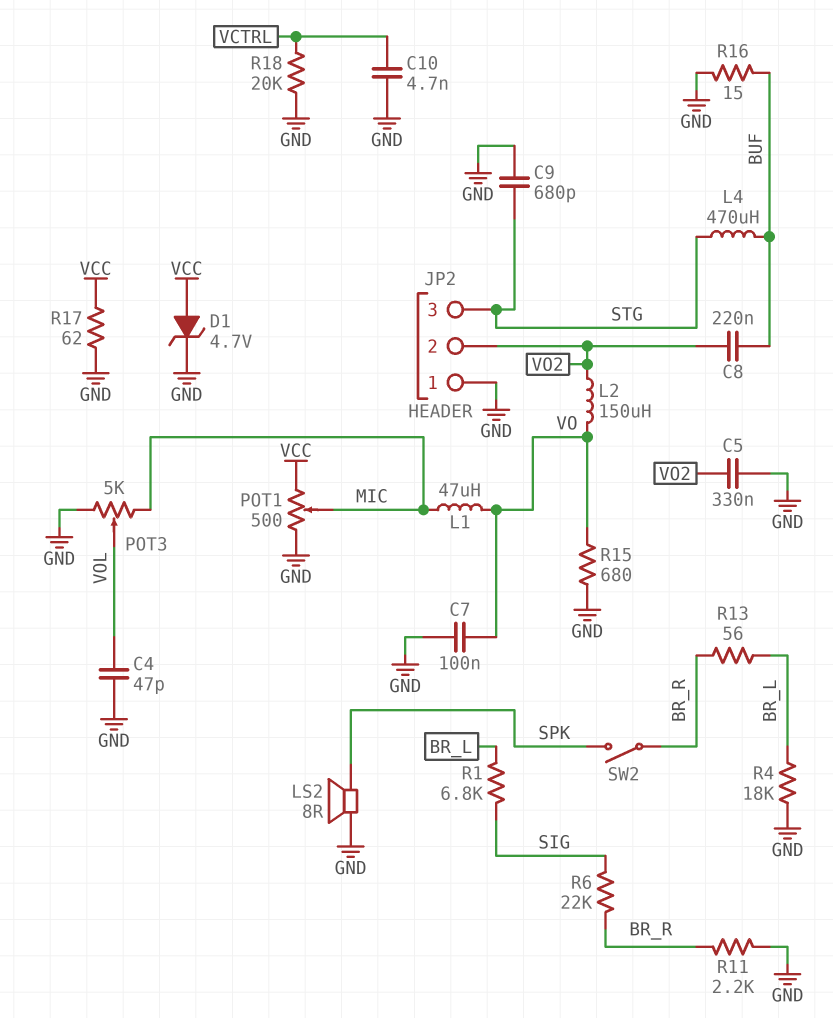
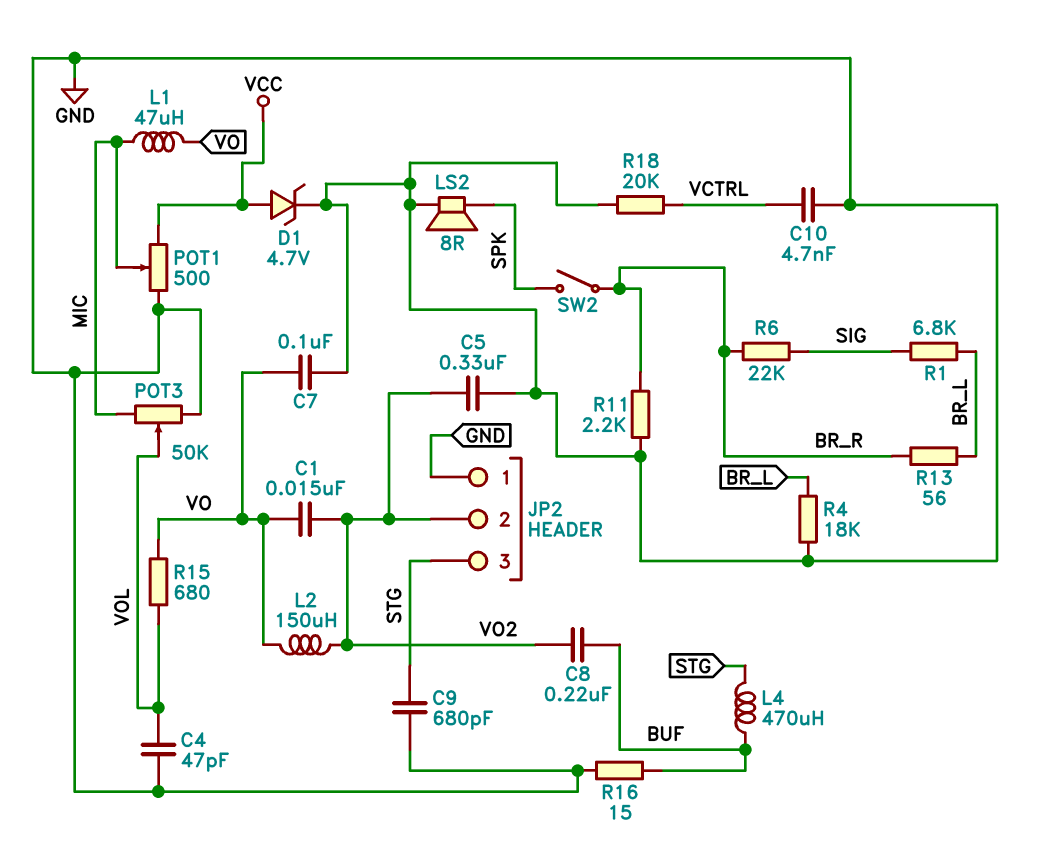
C1: none -> 15nF (VO, VO2)
POT3: 5k (GND, MIC, wiper VOL) -> 50k (GND, MIC, wiper VOL)
R15: 680 (GND, VO) -> 680 (VO, VOL)
R17: 62 (GND, VCC) -> none

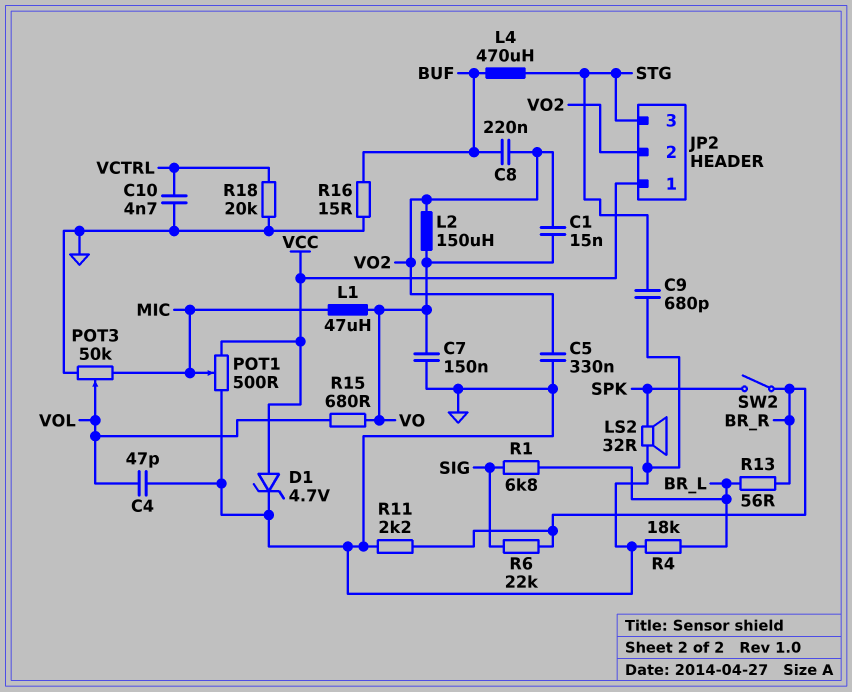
C7: 100nF (GND, VO) -> 150nF (GND, VO)
JP2 pin 1: GND -> VCC
LS2: speaker 8R (GND, SPK) -> speaker 32R (GND, SPK)

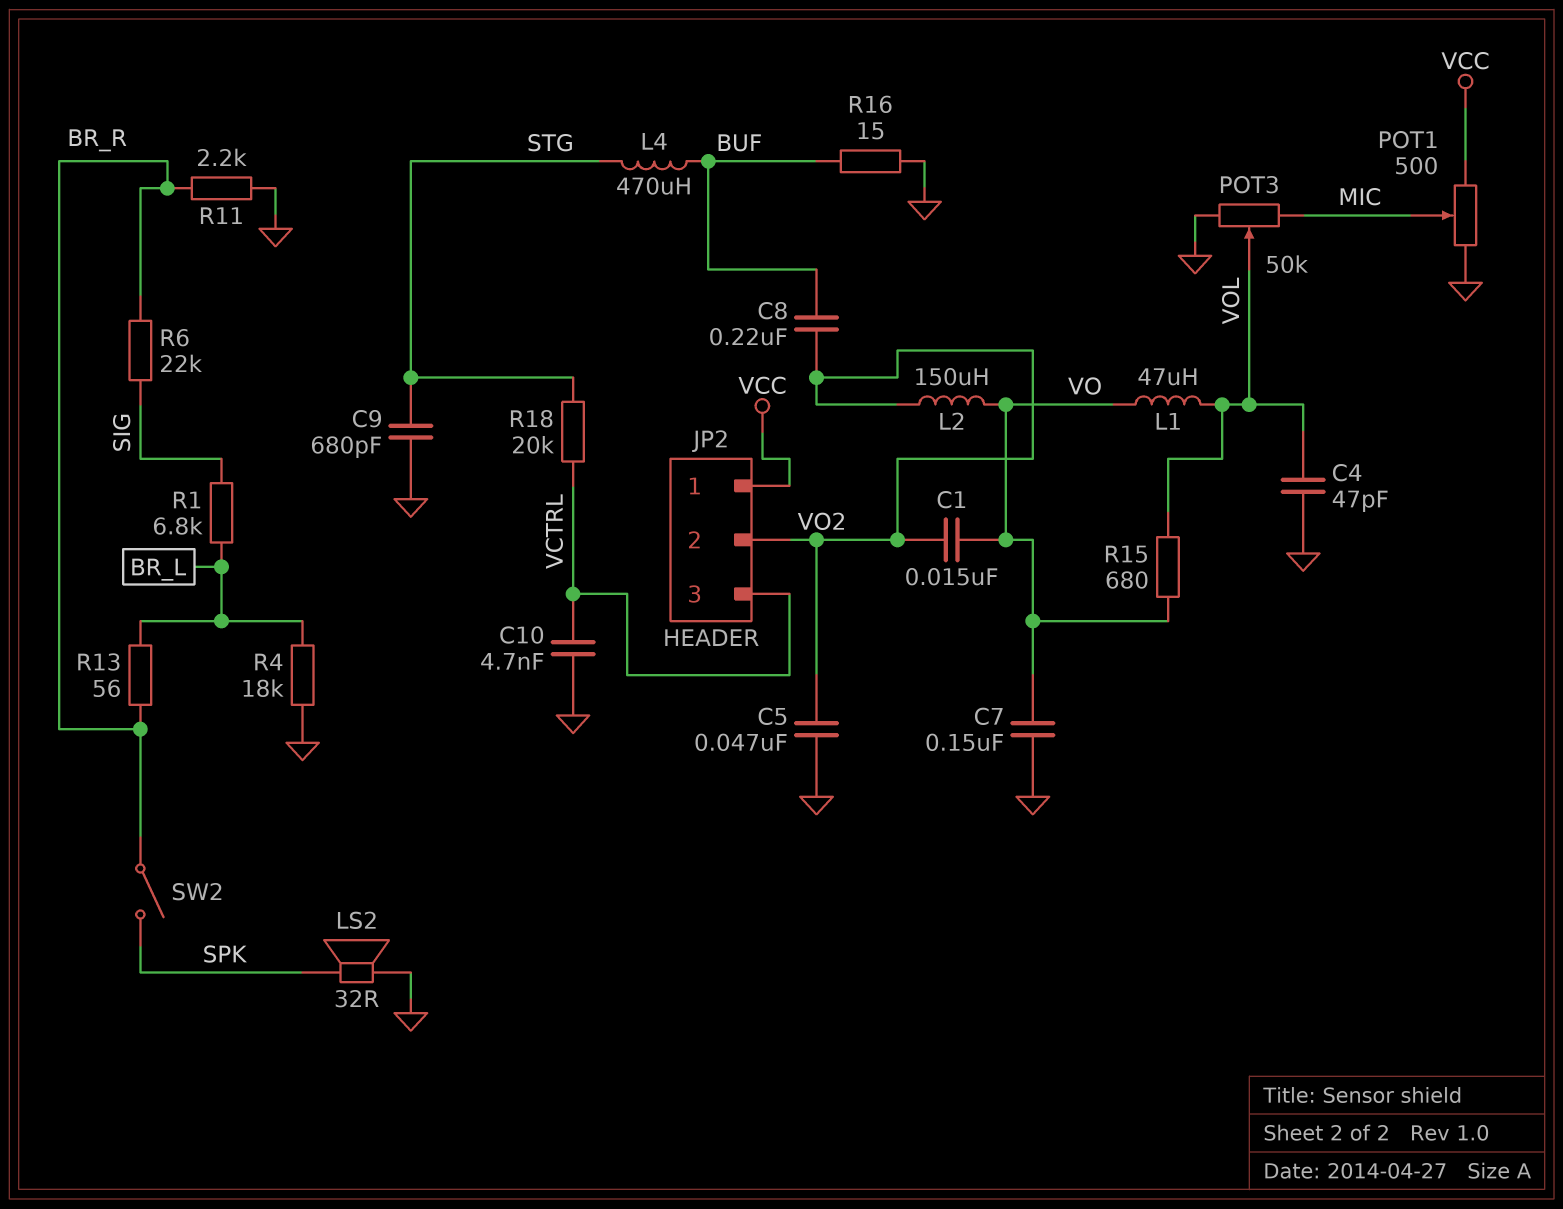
C5: 330nF (GND, VO2) -> 47nF (GND, VO2)
D1: zener 4.7V (A VCC, K GND) -> none
JP2 pin 3: STG -> VCTRL
L1: 47uH (MIC, VO) -> 47uH (VO, VOL)
R18: 20k (GND, VCTRL) -> 20k (STG, VCTRL)

